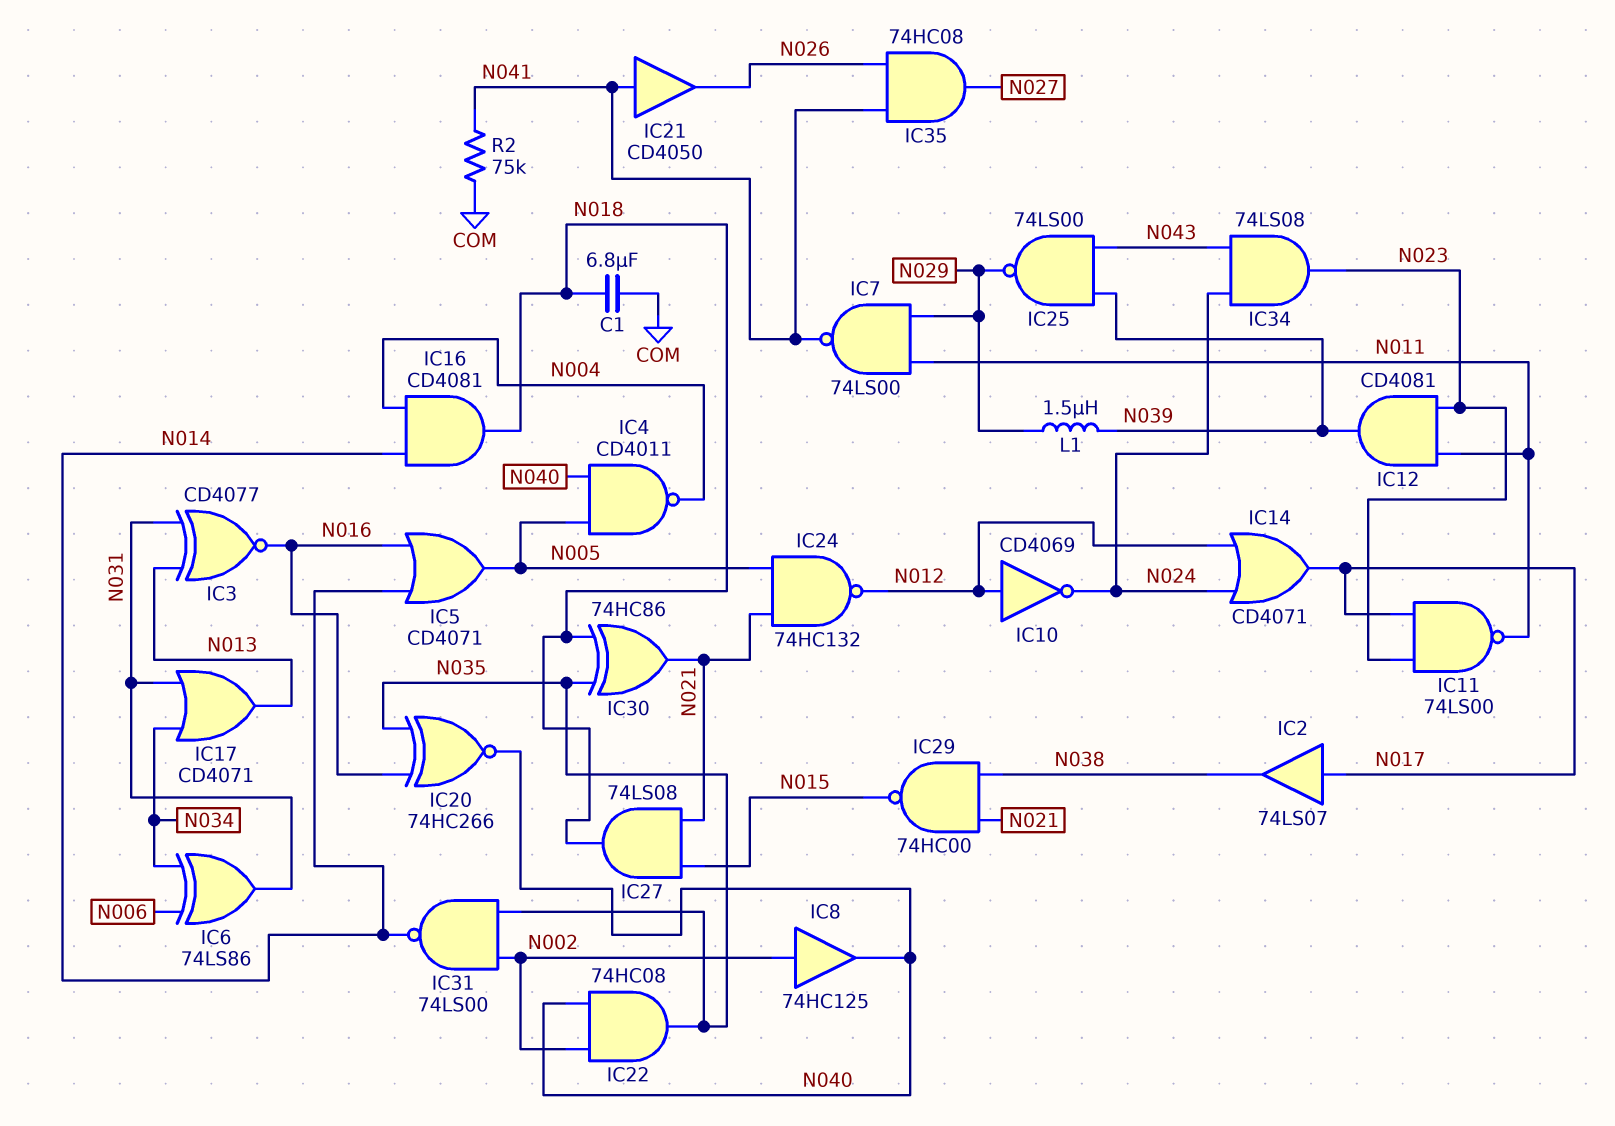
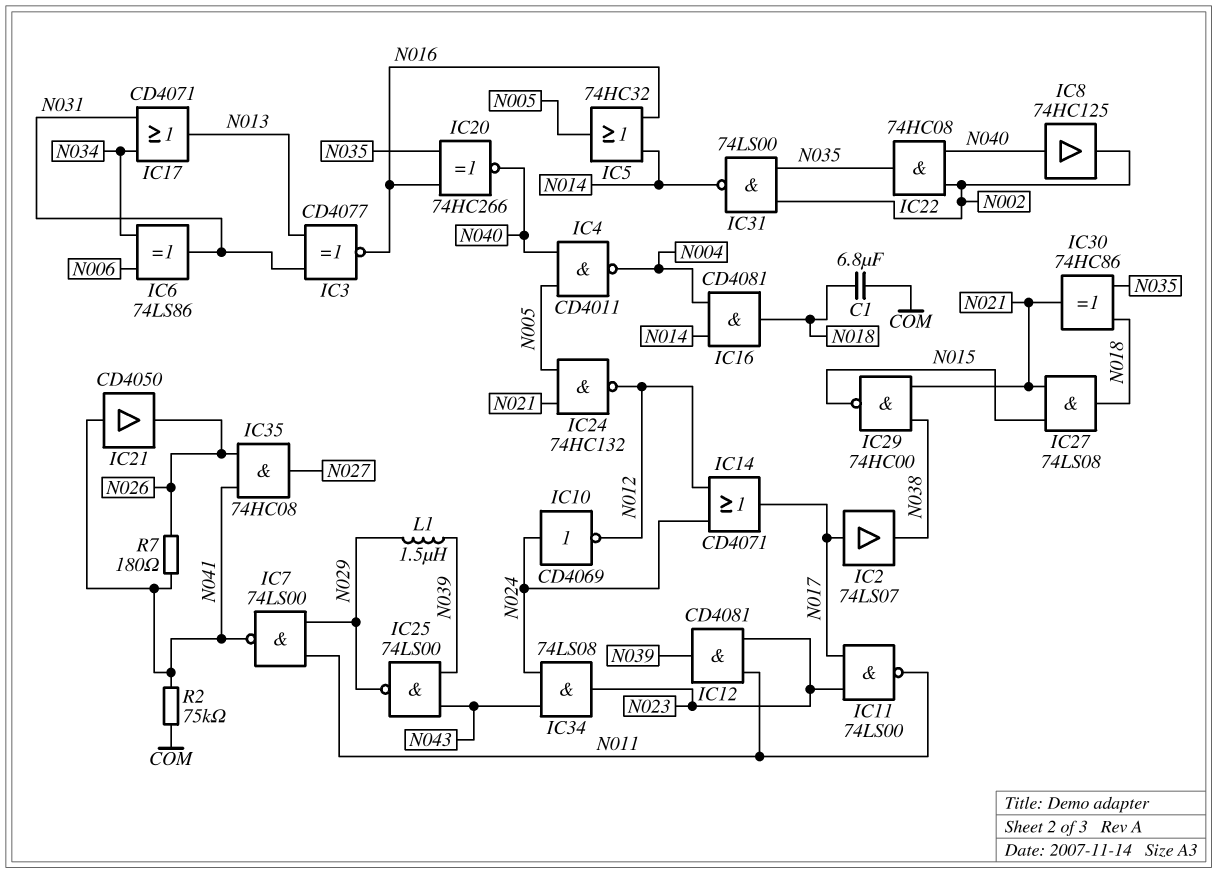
IC5: OR CD4071 (in N014, in N016, out N005) -> OR 74HC32 (in N014, in N016, out N005)
IC8: buffer 74HC125 (in N002, out N040) -> buffer 74HC125 (in N040, out N002)
IC10: NOT CD4069 (in N012, out N024) -> NOT CD4069 (in N024, out N012)
R7: none -> 180 (N026, N041)

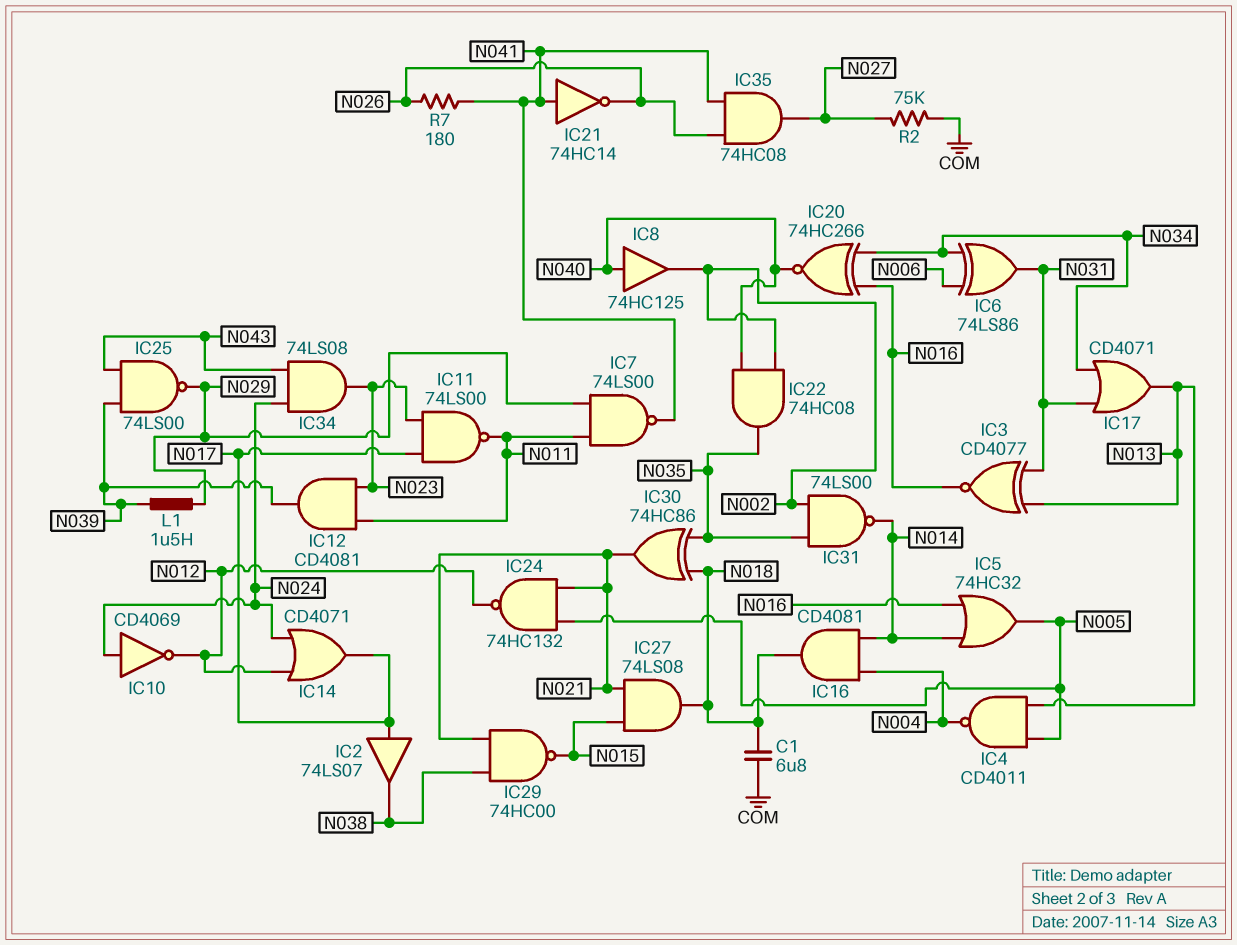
IC4: NAND CD4011 (in N005, in N040, out N004) -> NAND CD4011 (in N005, in N013, out N004)
IC20: XNOR 74HC266 (in N016, in N035, out N040) -> XNOR 74HC266 (in N016, in N034, out N040)
IC21: buffer CD4050 (in N041, out N026) -> NOT 74HC14 (in N041, out N026)
R2: 75k (COM, N041) -> 75k (COM, N027)

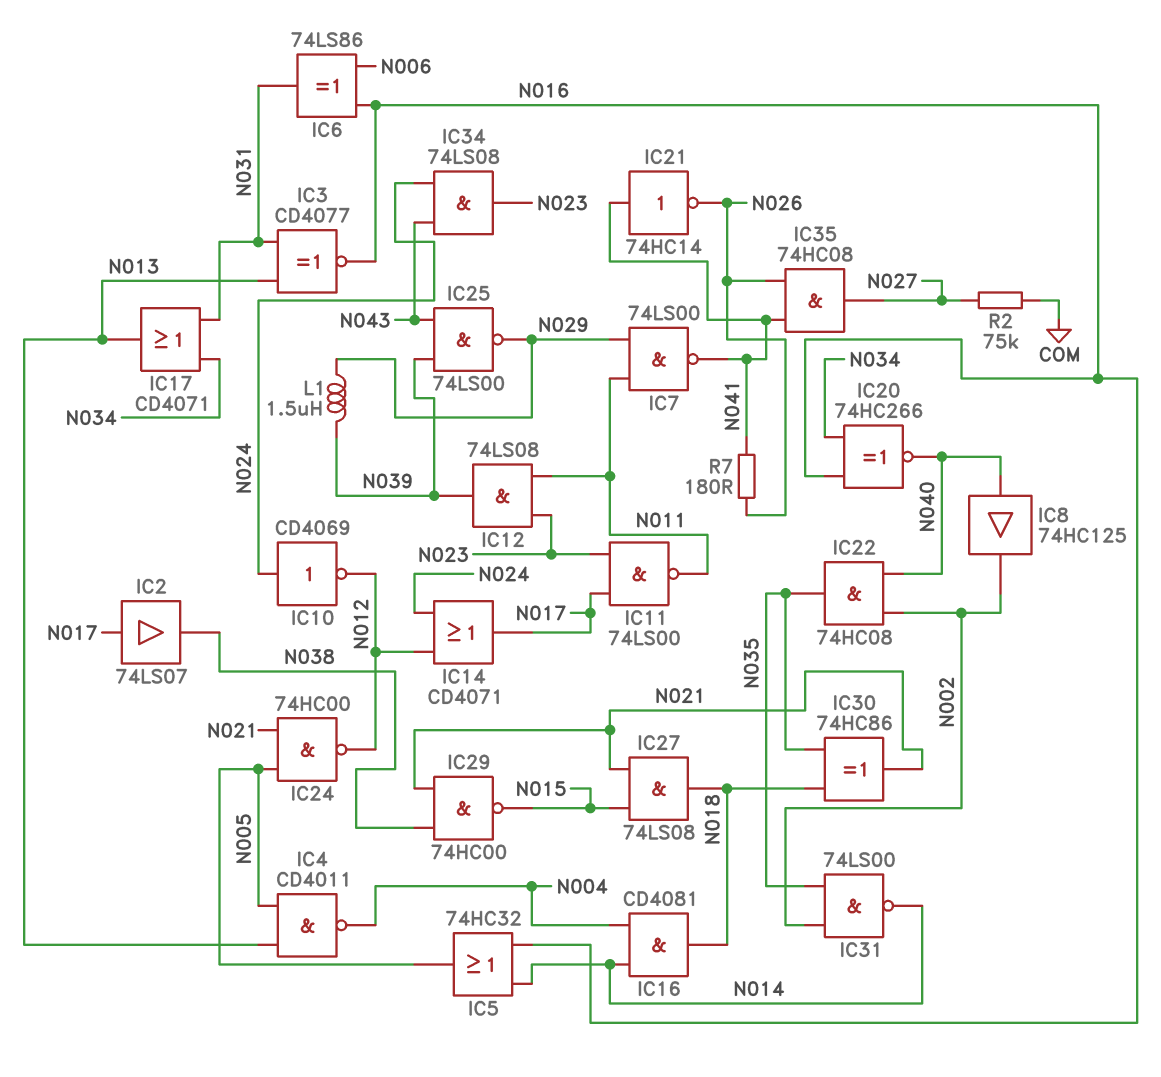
C1: 6.8uF (COM, N018) -> none
IC6: XOR 74LS86 (in N006, in N034, out N031) -> XOR 74LS86 (in N006, in N016, out N031)
IC12: AND CD4081 (in N011, in N023, out N039) -> AND 74LS08 (in N011, in N023, out N039)
IC24: NAND 74HC132 (in N005, in N021, out N012) -> NAND 74HC00 (in N005, in N021, out N012)

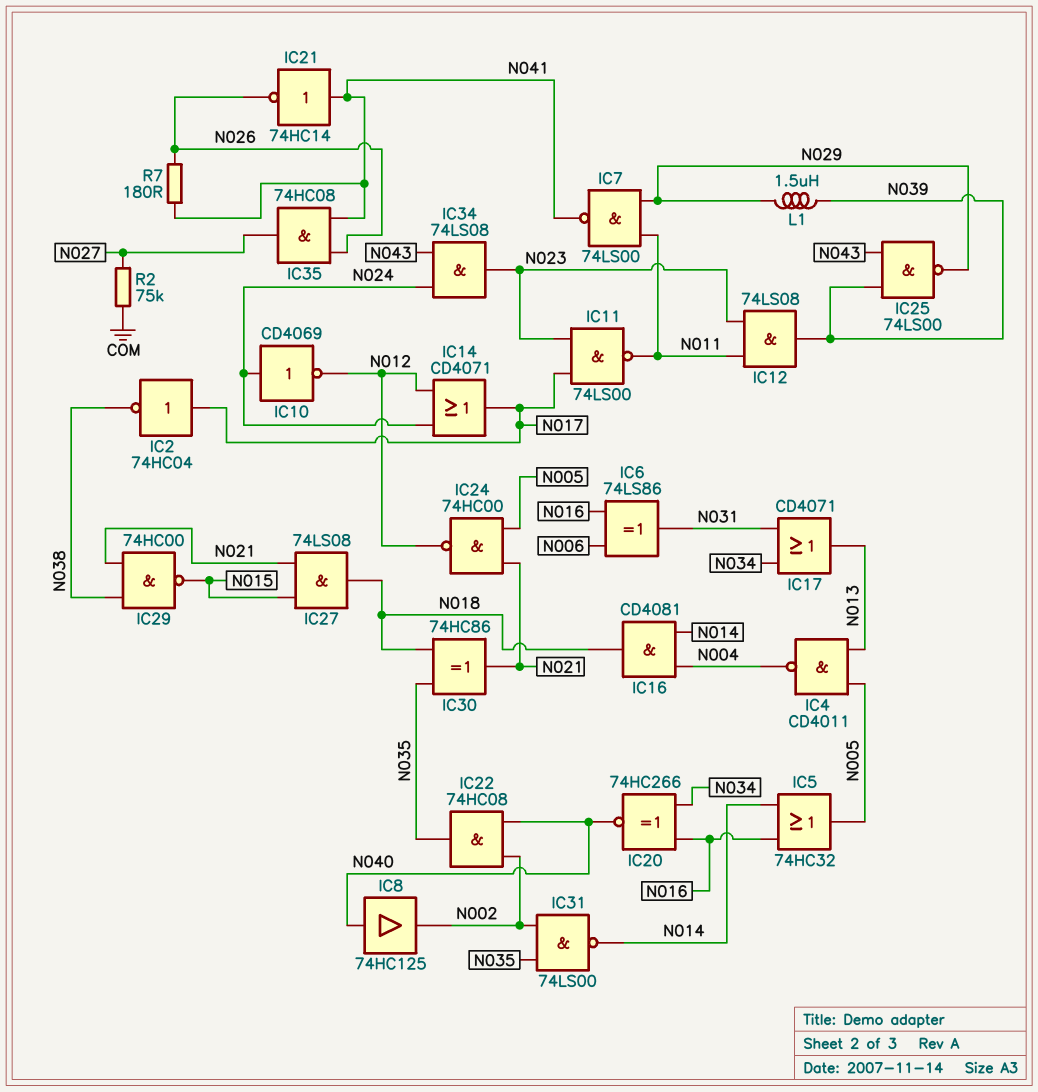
IC2: buffer 74LS07 (in N017, out N038) -> NOT 74HC04 (in N017, out N038)
IC3: XNOR CD4077 (in N013, in N031, out N016) -> none

